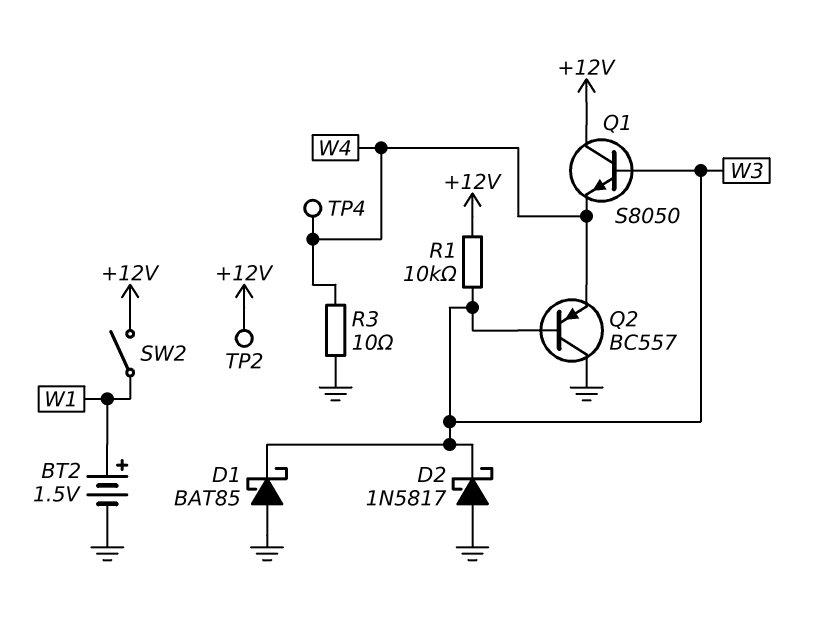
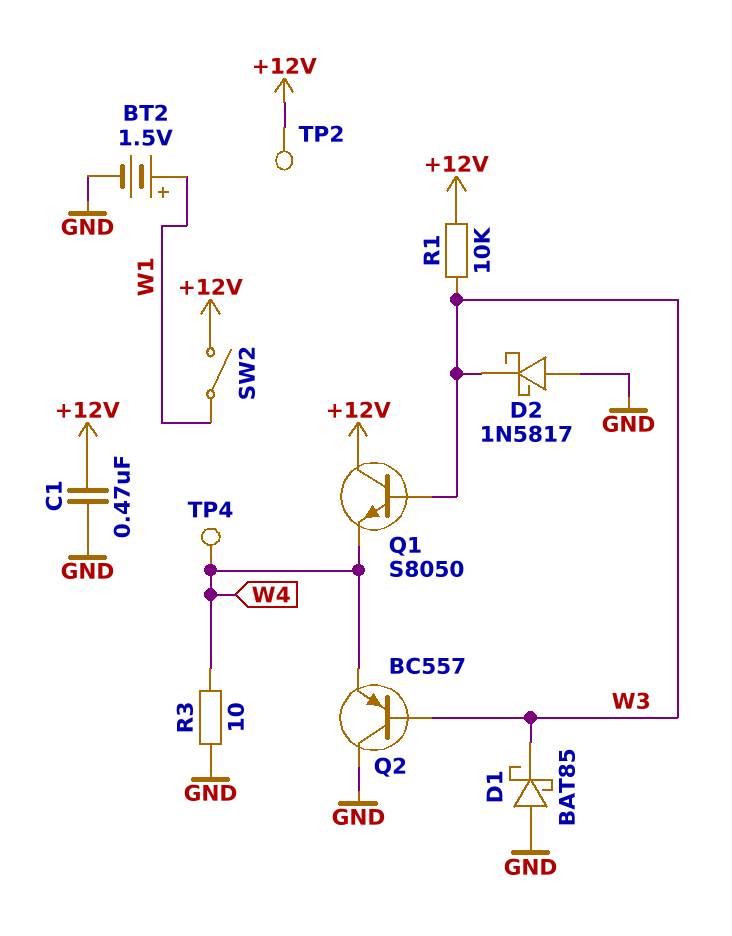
C1: none -> 470nF (+12V, GND)

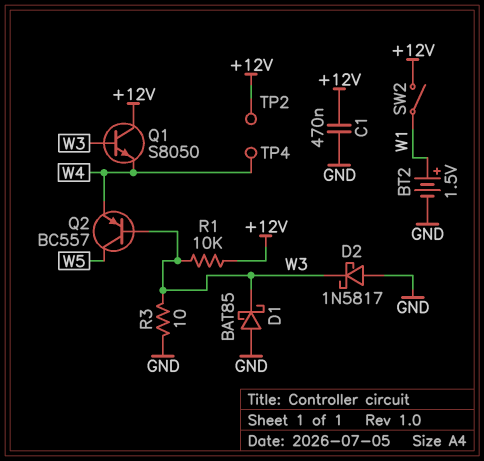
Q2: PNP BC557 (B W3, C GND, E W4) -> PNP BC557 (B W3, C W5, E W4)
R3: 10 (GND, W4) -> 10 (GND, W3)

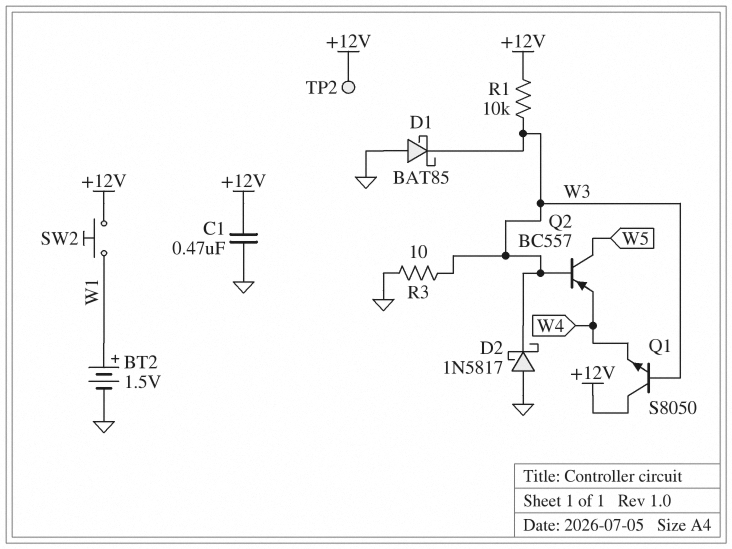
SW2: switch (+12V, W1) -> button (+12V, W1)
TP4: test point (W4) -> none

